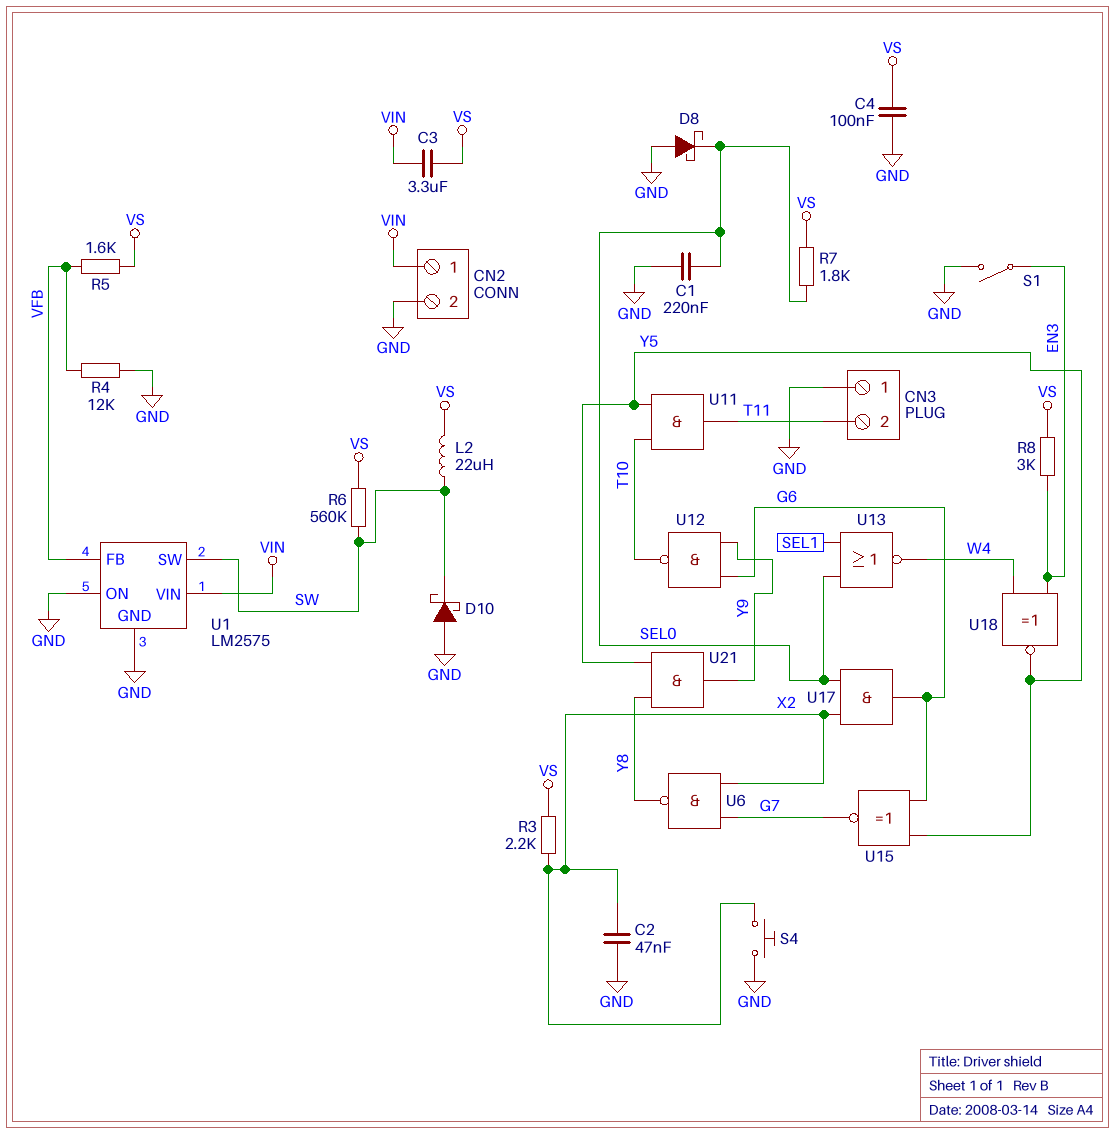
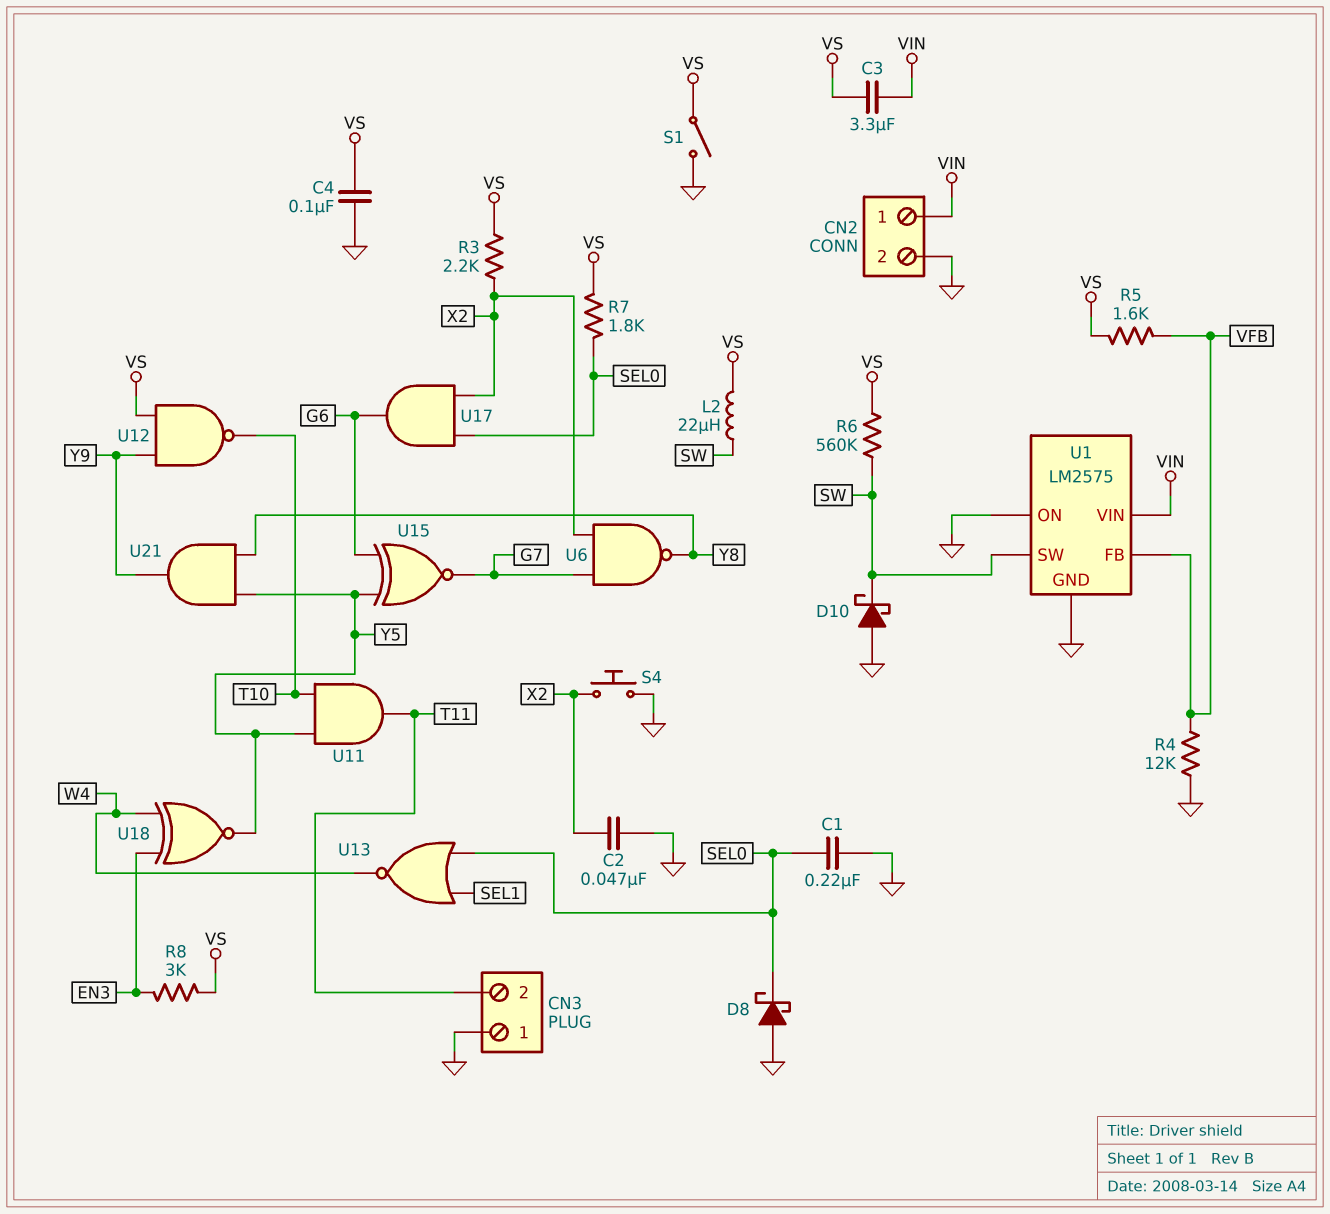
S1: switch (EN3, GND) -> switch (GND, VS)
U12: NAND (in G6, in Y9, out T10) -> NAND (in VS, in Y9, out T10)

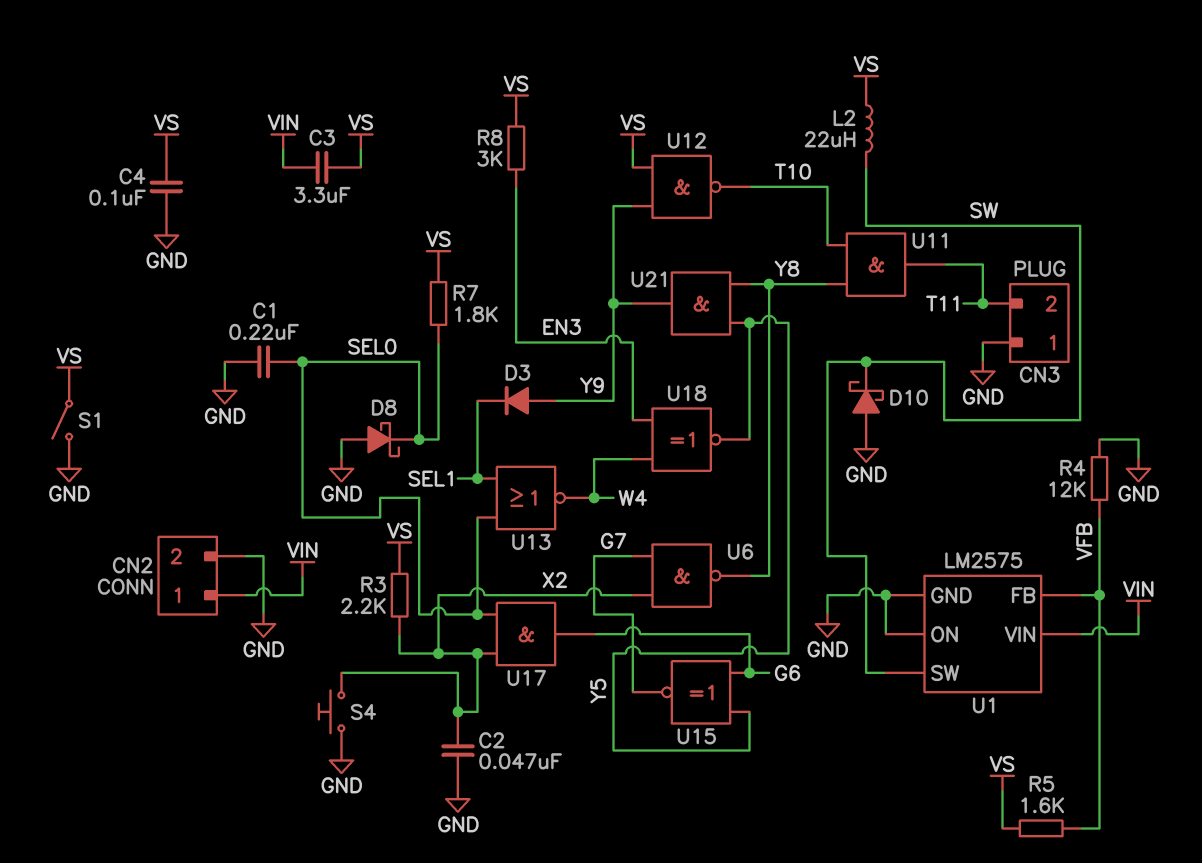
D3: none -> diode (A Y9, K SEL1)
R6: 560k (SW, VS) -> none
U11: AND (in T10, in Y5, out T11) -> AND (in T10, in Y8, out T11)

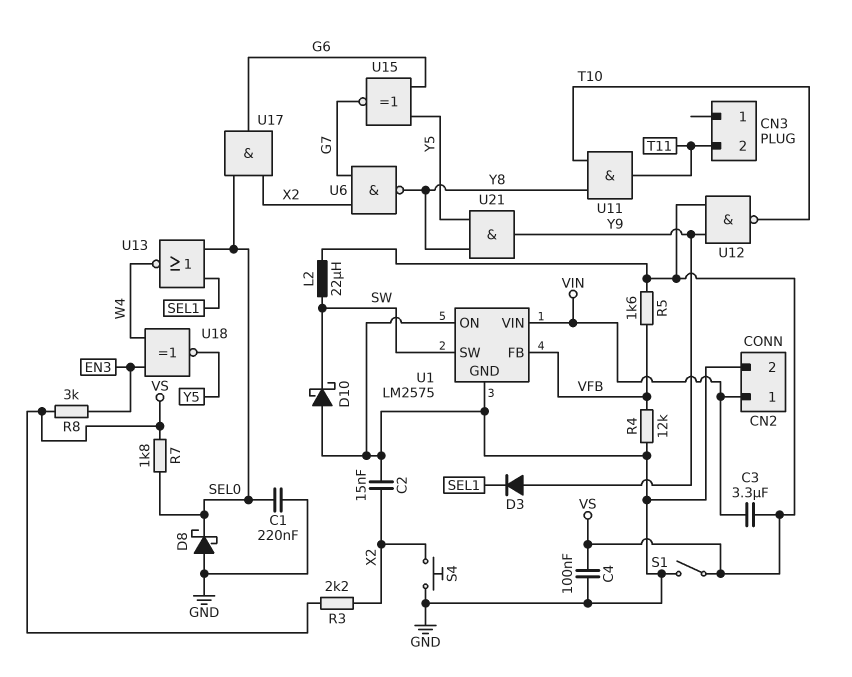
C2: 47nF (GND, X2) -> 15nF (GND, X2)
CN3 pin 1: GND -> none

